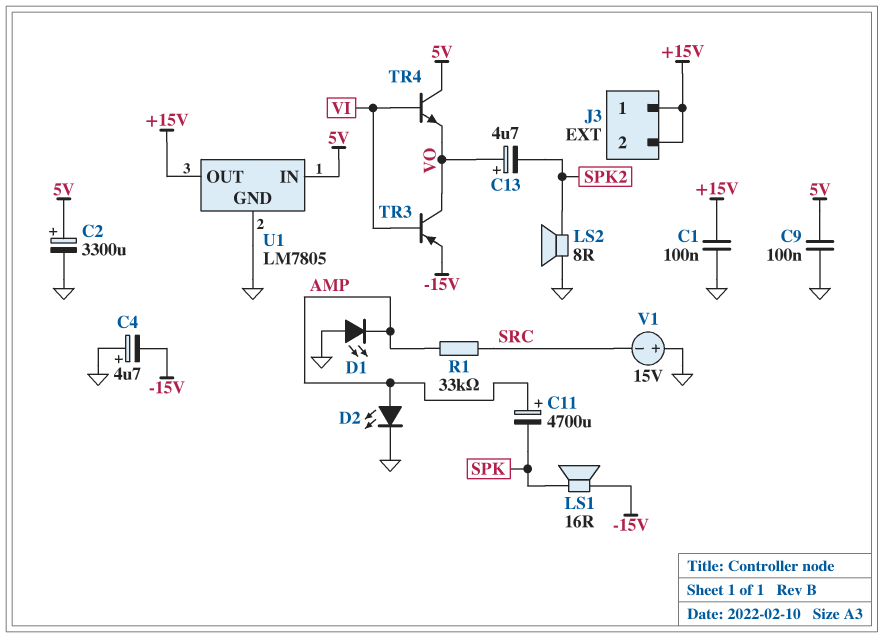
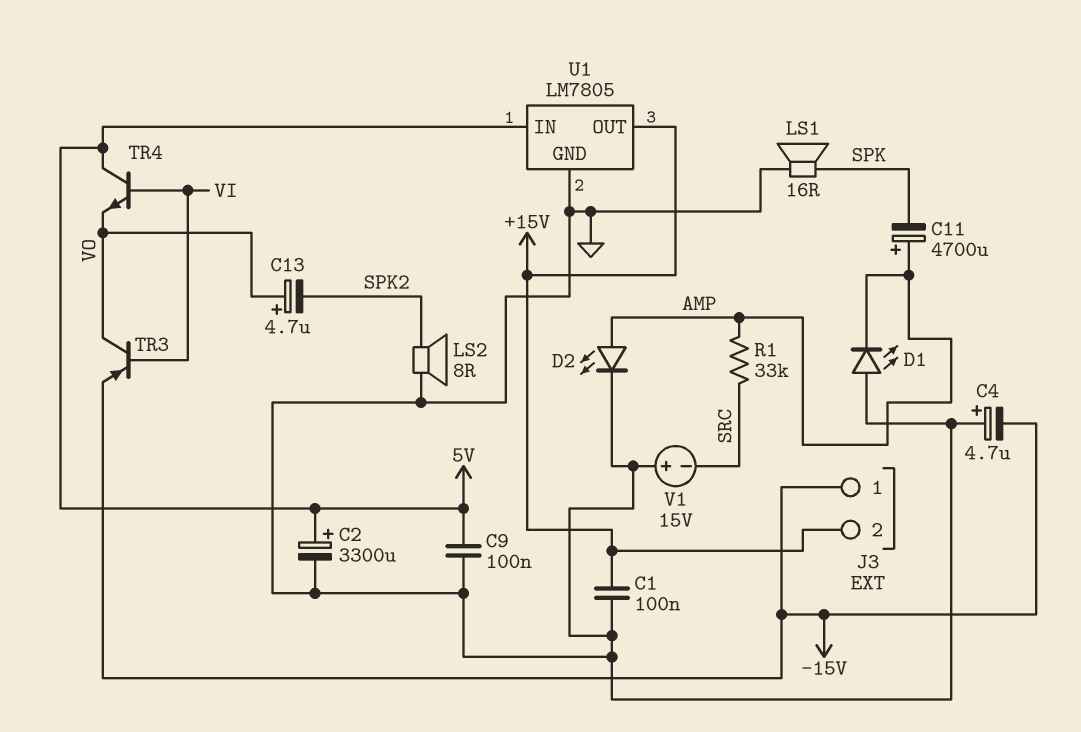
J3 pin 1: +15V -> -15V
LS1: speaker 16R (-15V, SPK) -> speaker 16R (GND, SPK)

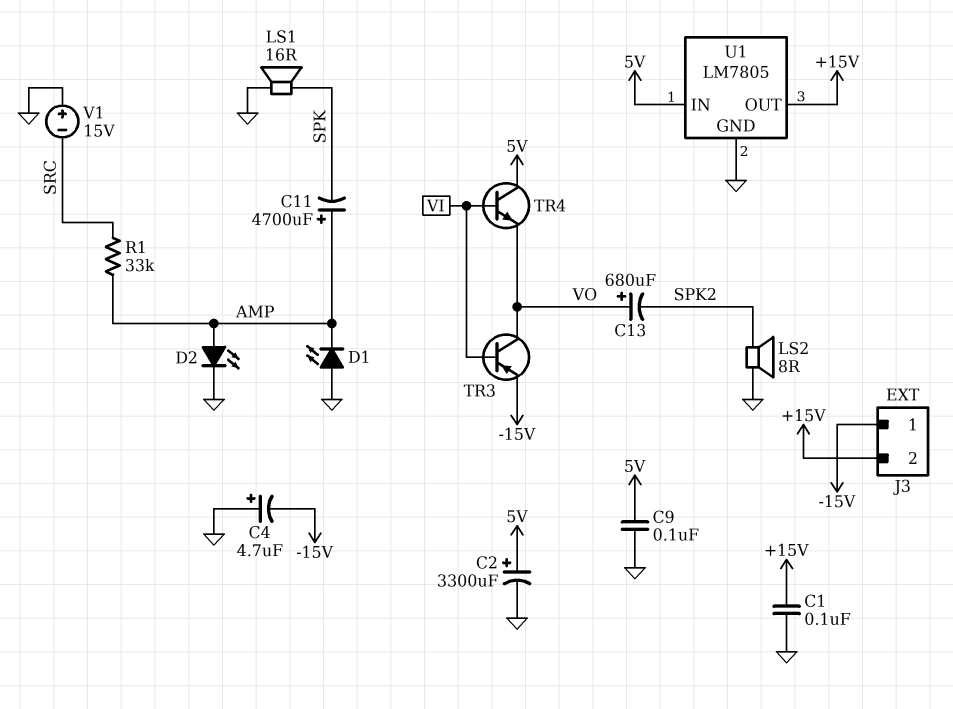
C13: 4.7uF (plus VO, minus SPK2) -> 680uF (plus VO, minus SPK2)

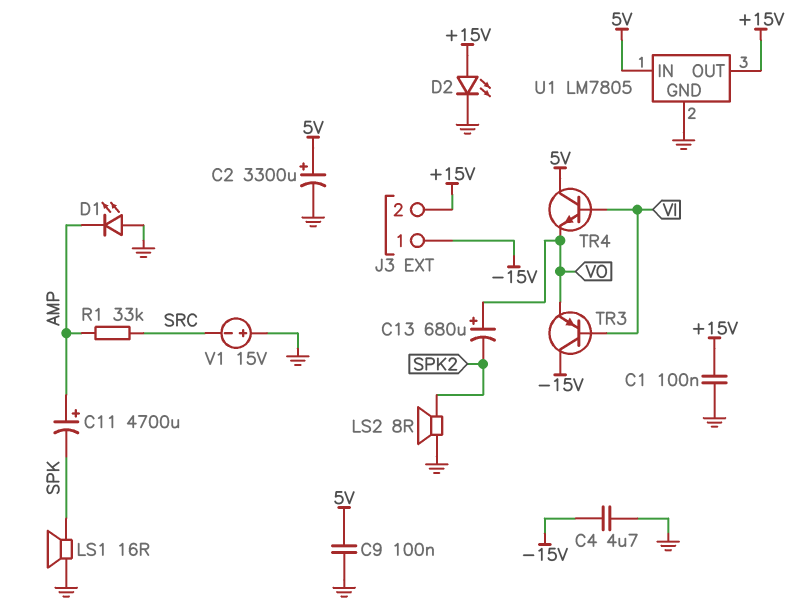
C4: 4.7uF (plus GND, minus -15V) -> 4.7uF (-15V, GND)
D2: LED (A AMP, K GND) -> LED (A +15V, K GND)
TR3: PNP (B VI, C VO, E -15V) -> PNP (B VI, C -15V, E VO)

